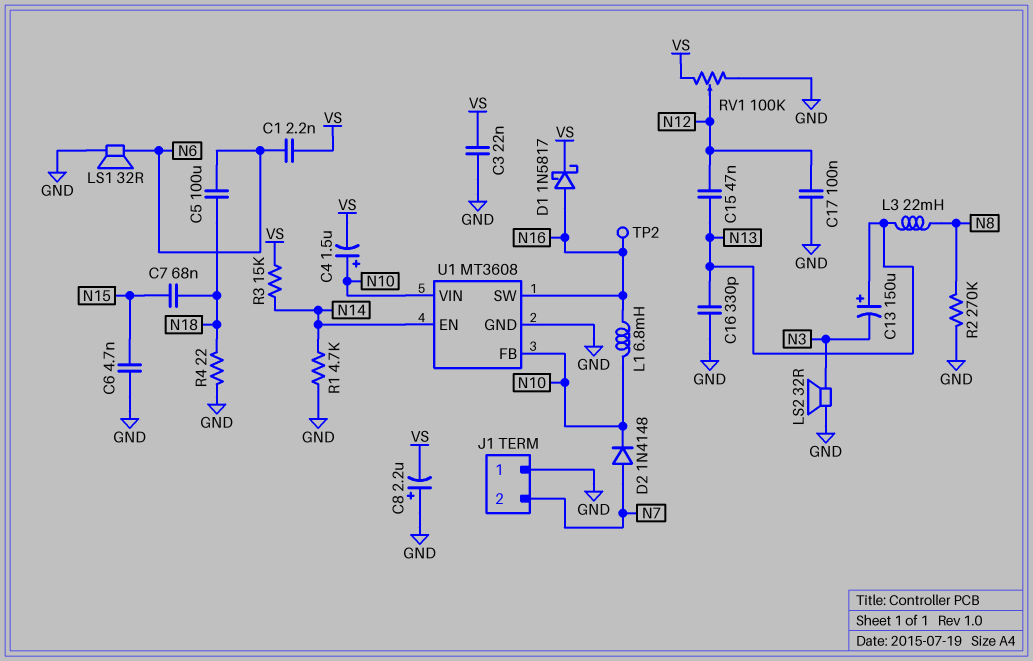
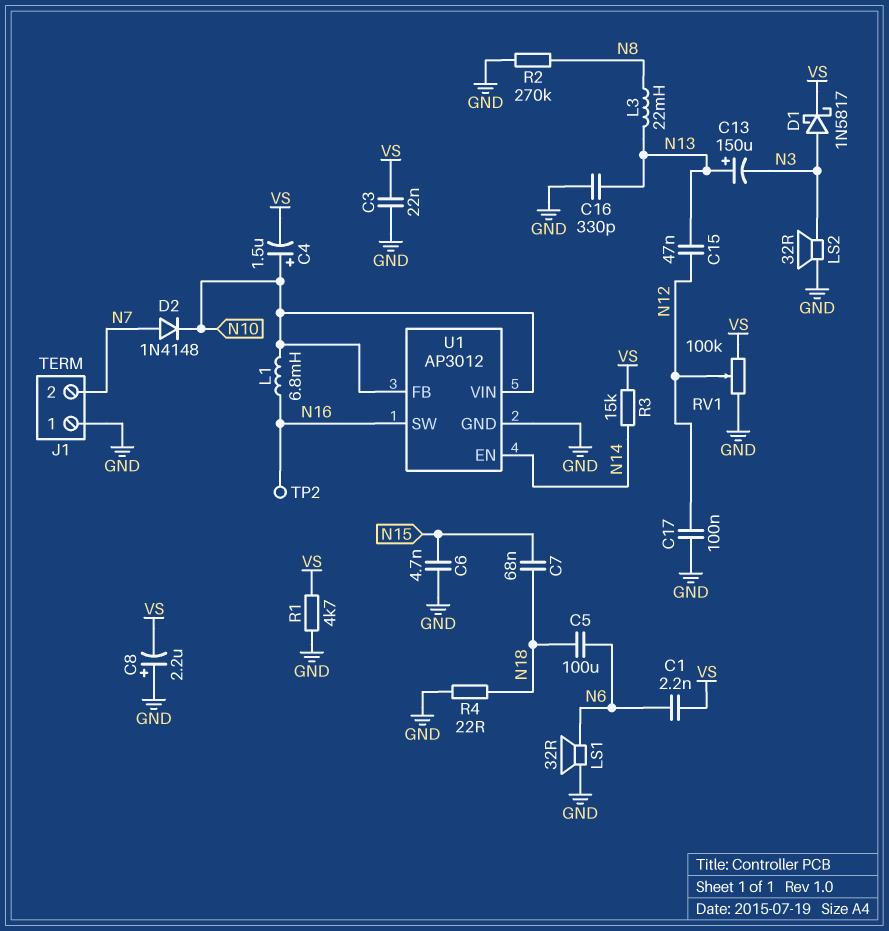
D1: schottky 1N5817 (A N16, K VS) -> schottky 1N5817 (A N3, K VS)
R1: 4.7k (GND, N14) -> 4.7k (GND, VS)
U1: MT3608 -> AP3012

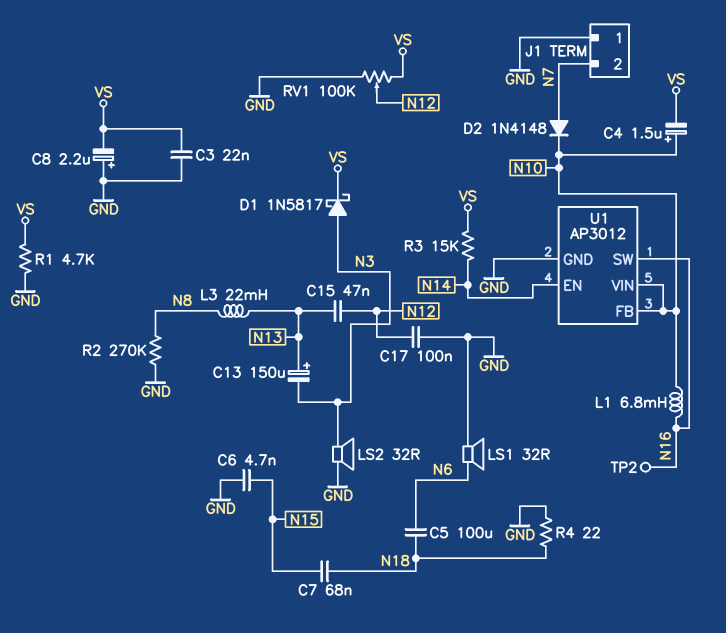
C1: 2.2nF (N6, VS) -> none
C16: 330pF (GND, N13) -> none

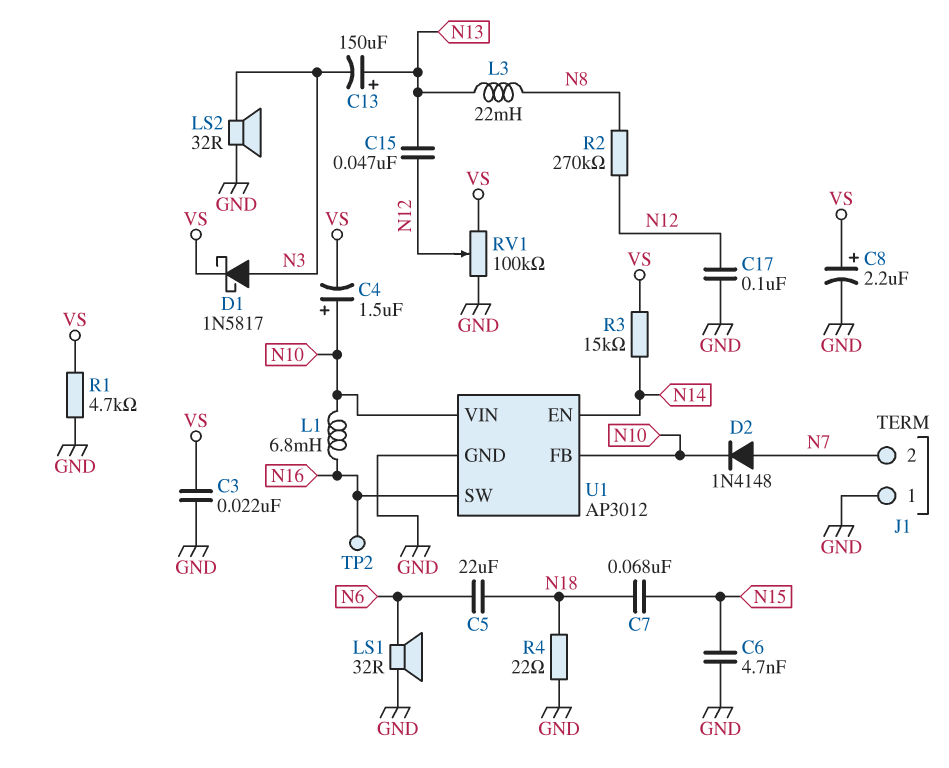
C5: 100uF (N6, N18) -> 22uF (N6, N18)
C8: 2.2uF (plus GND, minus VS) -> 2.2uF (plus VS, minus GND)
R2: 270k (GND, N8) -> 270k (N8, N12)

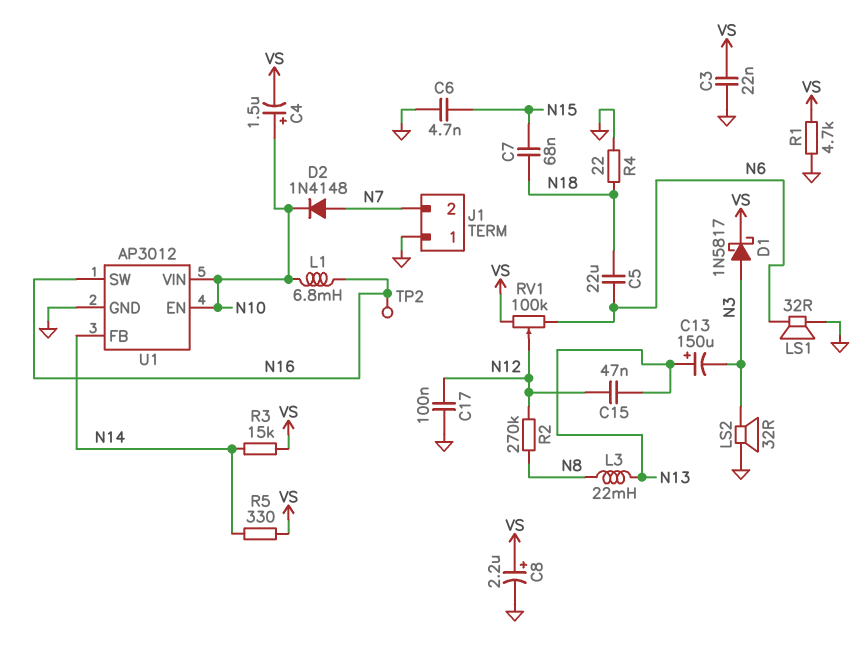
R5: none -> 330 (N14, VS)
RV1: 100k (GND, VS, wiper N12) -> 100k (N6, VS, wiper N12)
U1 pin EN: N14 -> N10
U1 pin FB: N10 -> N14

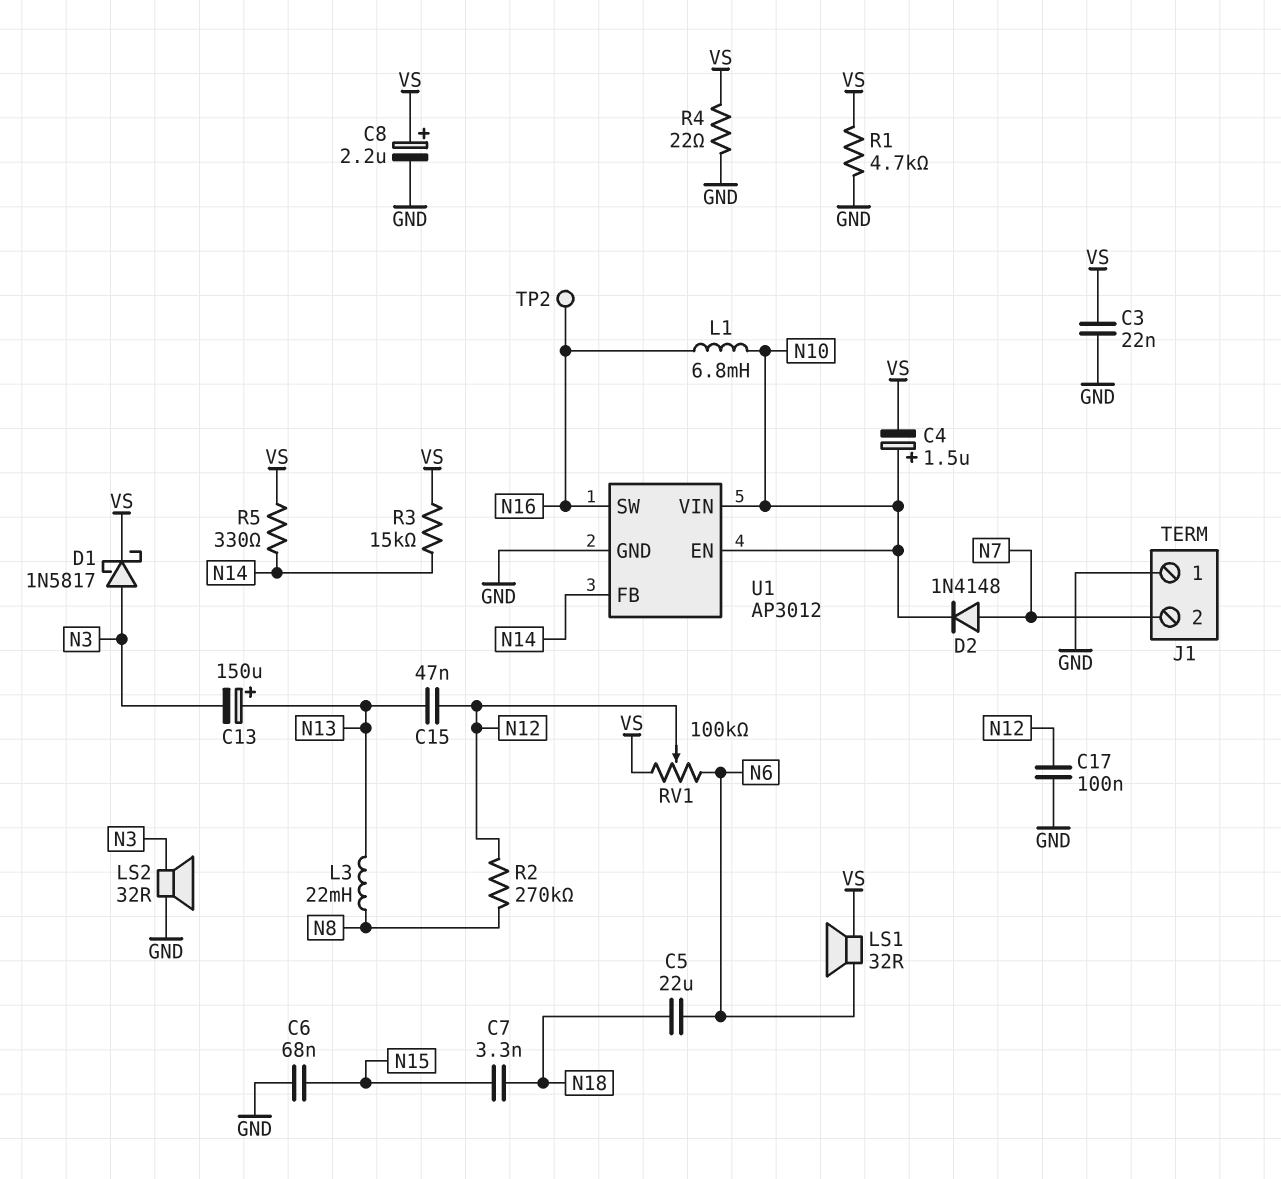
C6: 4.7nF (GND, N15) -> 68nF (GND, N15)
C7: 68nF (N15, N18) -> 3.3nF (N15, N18)
LS1: speaker 32R (GND, N6) -> speaker 32R (N6, VS)
R4: 22 (GND, N18) -> 22 (GND, VS)

